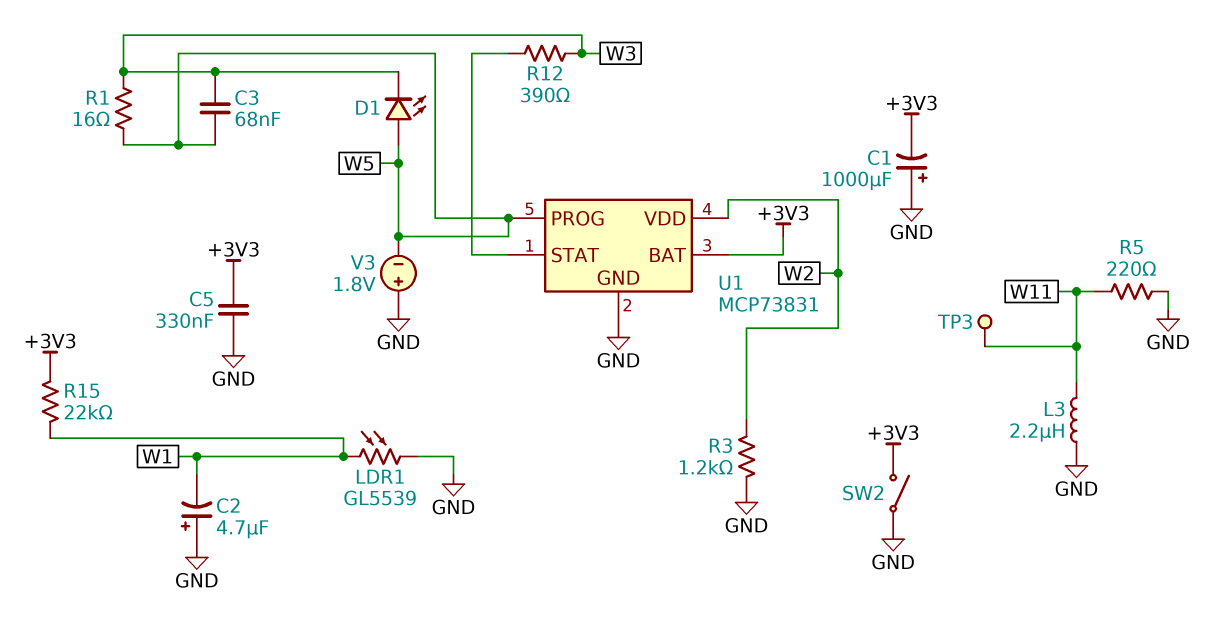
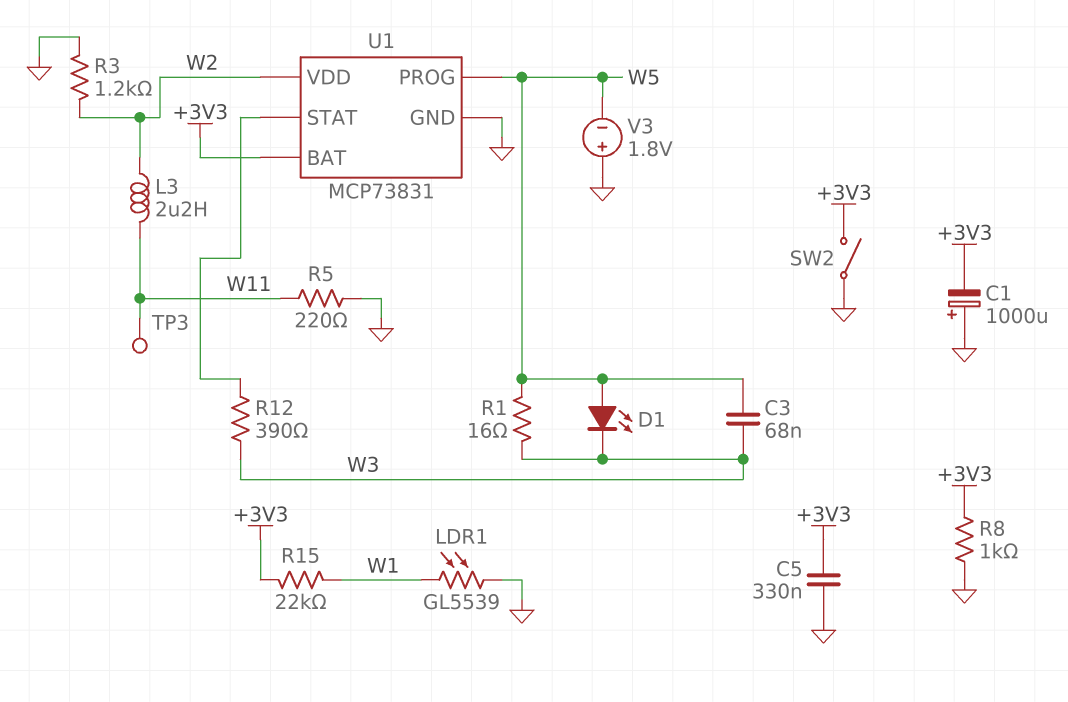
C2: 4.7uF (plus GND, minus W1) -> none
L3: 2.2uH (GND, W11) -> 2.2uH (W2, W11)
R8: none -> 1k (+3V3, GND)

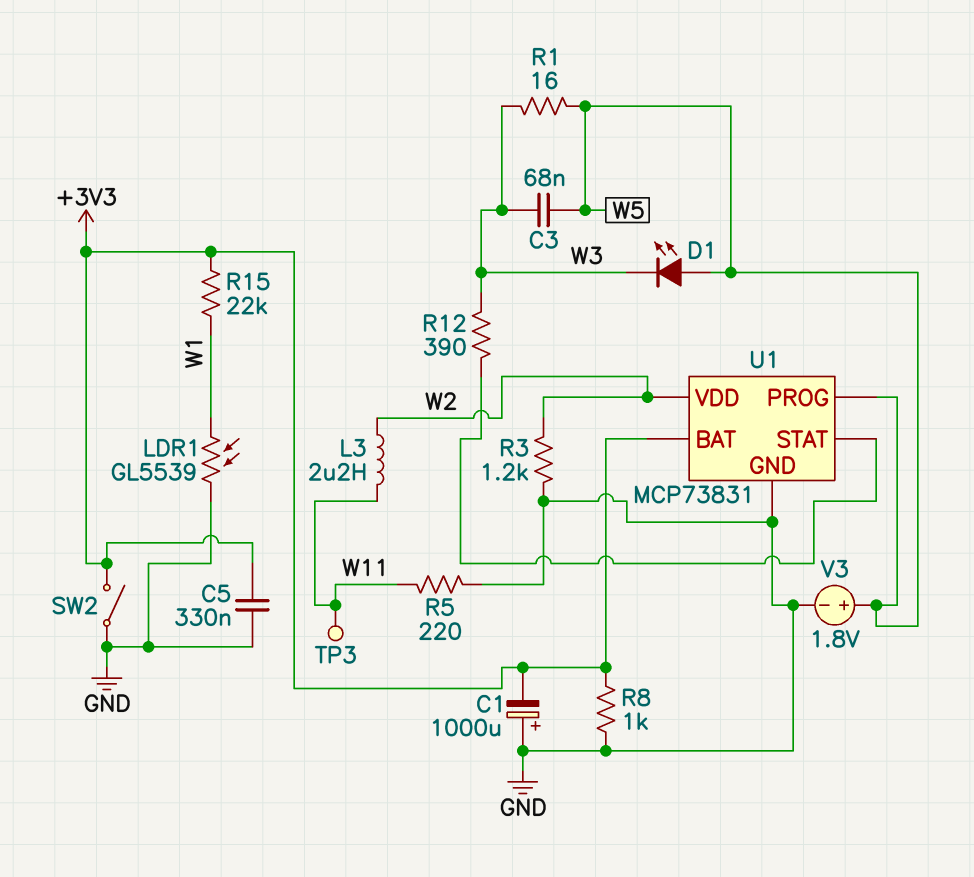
V3: 1.8V (plus GND, minus W5) -> 1.8V (plus W5, minus GND)

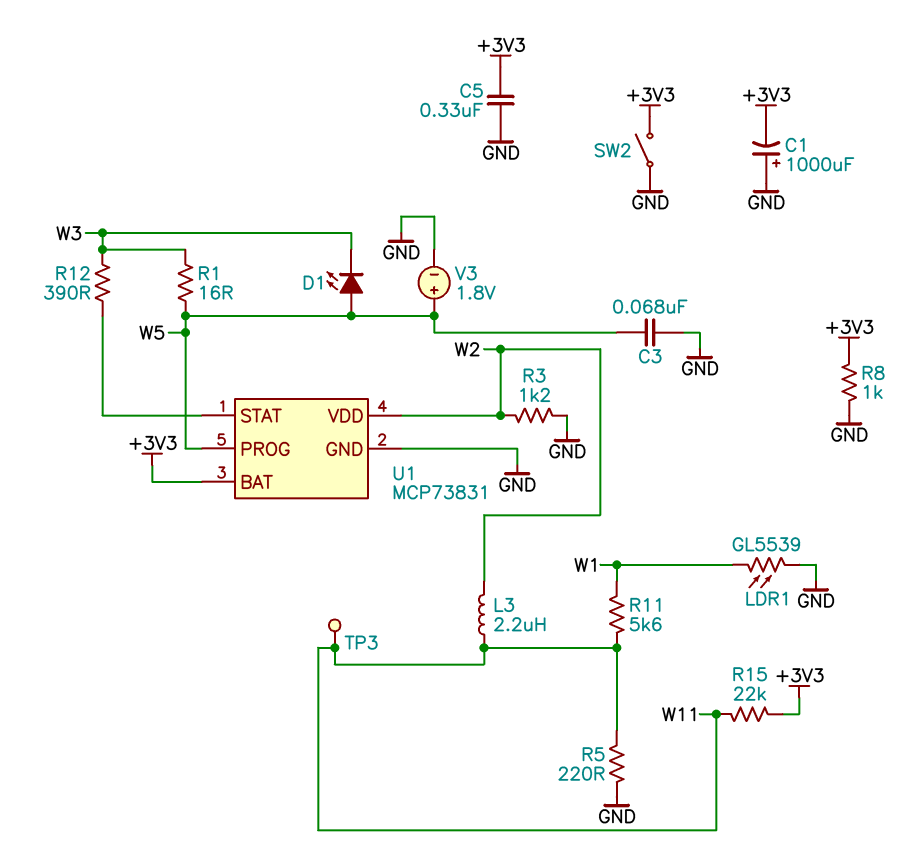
C3: 68nF (W3, W5) -> 68nF (GND, W5)
R11: none -> 5.6k (W1, W11)
R15: 22k (+3V3, W1) -> 22k (+3V3, W11)

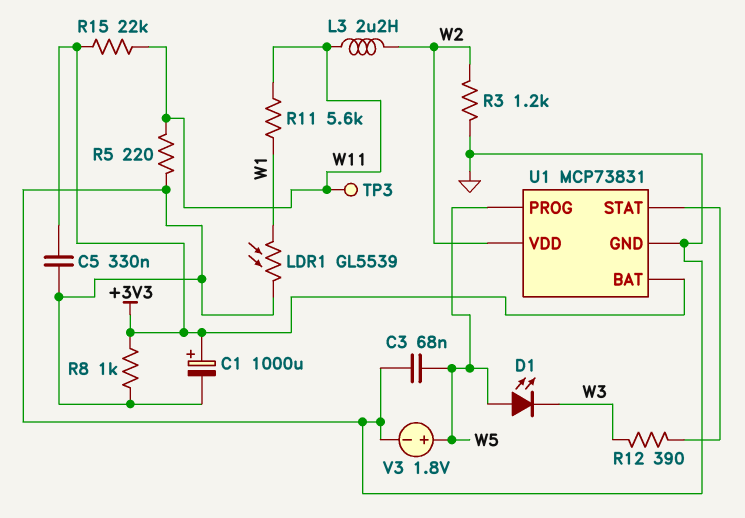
C1: 1000uF (plus GND, minus +3V3) -> 1000uF (plus +3V3, minus GND)
R1: 16 (W3, W5) -> none
SW2: switch (+3V3, GND) -> none

